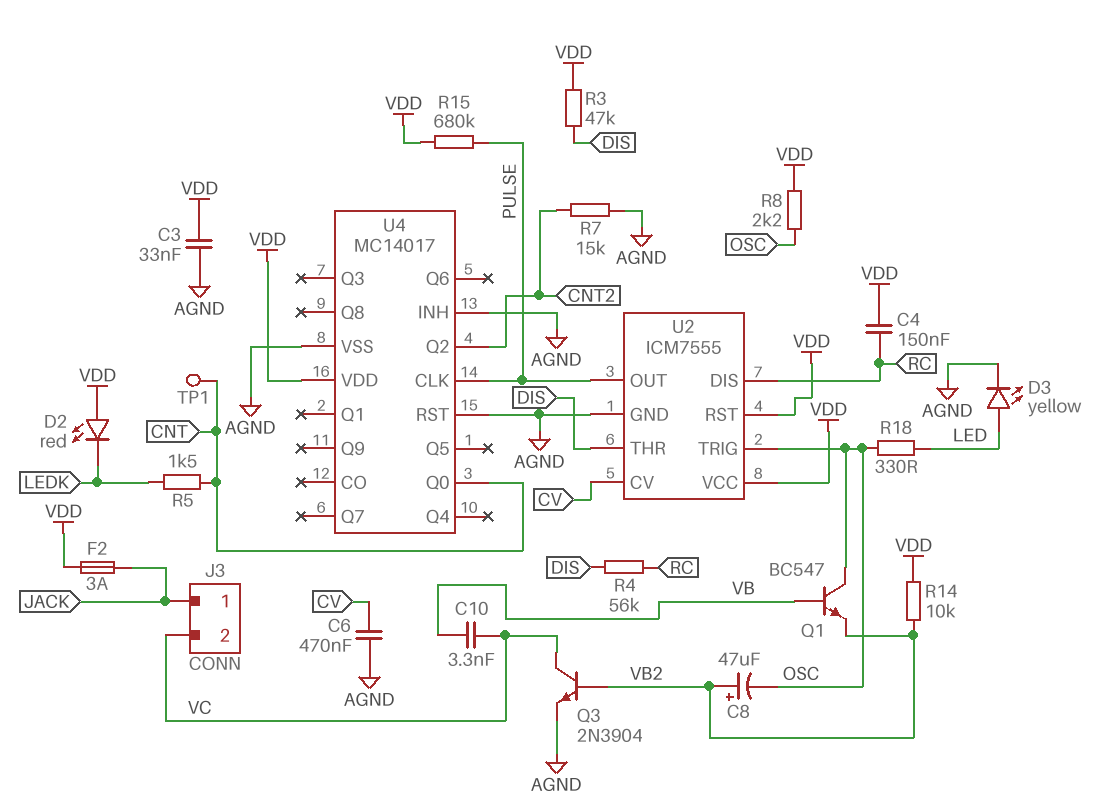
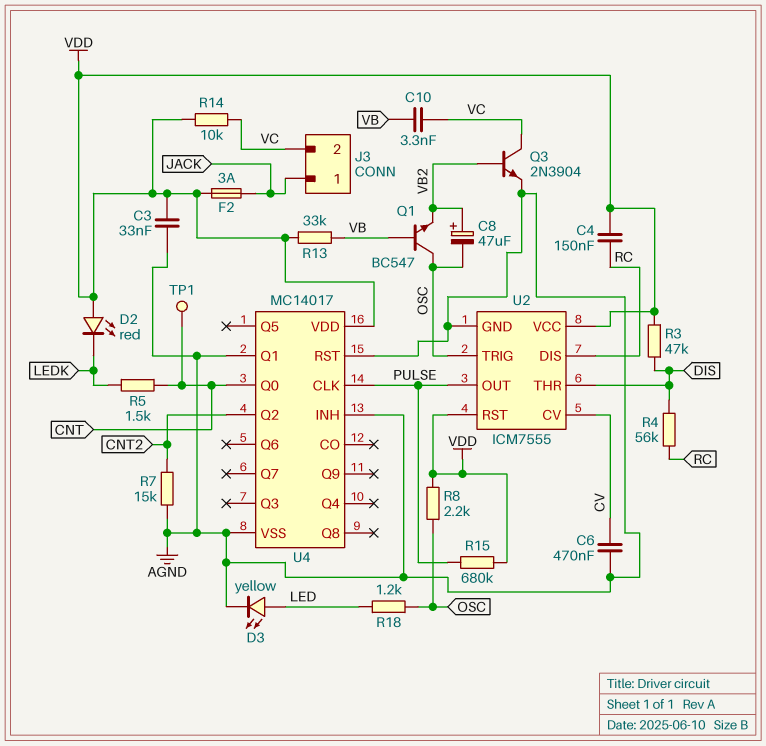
R13: none -> 33k (VB, VDD)
R14: 10k (VB2, VDD) -> 10k (VC, VDD)
R18: 330 (LED, OSC) -> 1.2k (LED, OSC)
U4 pin Q1: none -> AGND

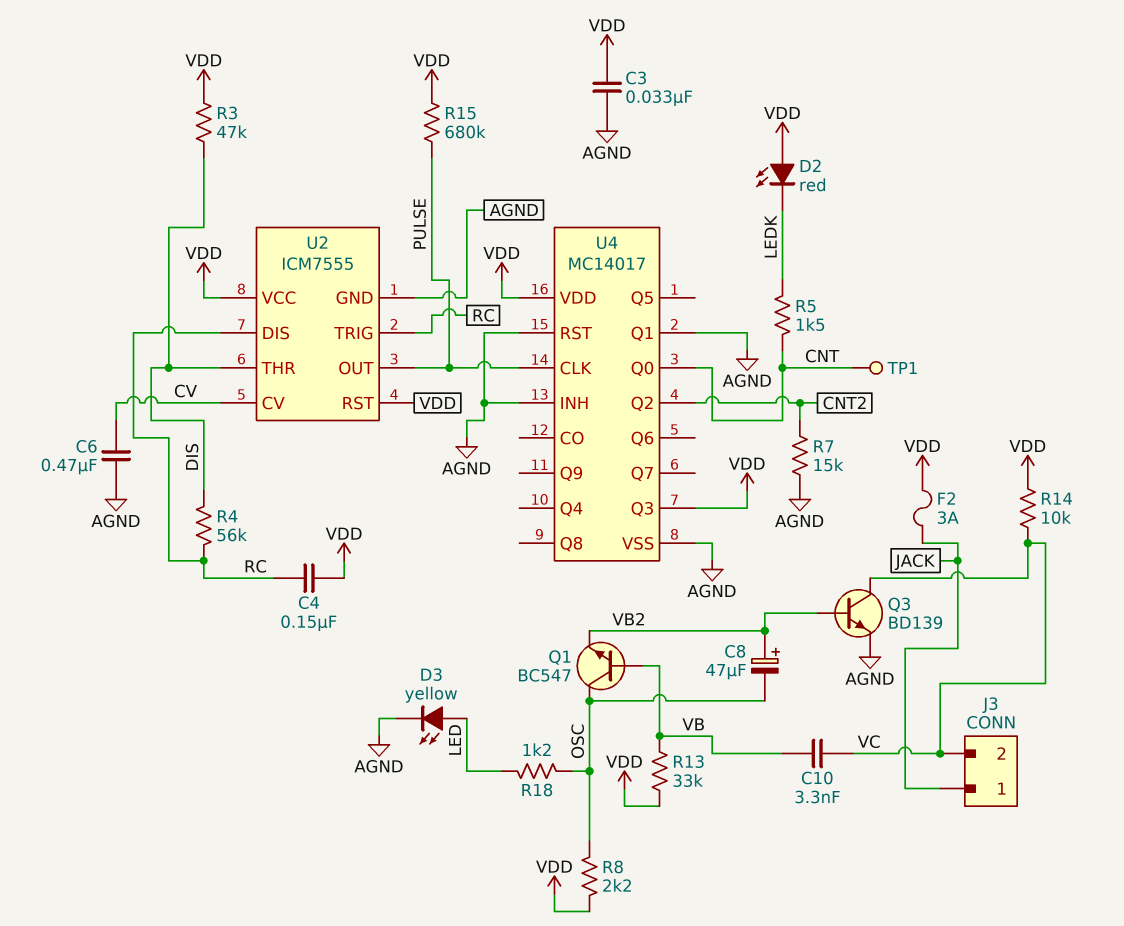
Q3: NPN 2N3904 (B VB2, C VC, E AGND) -> NPN BD139 (B VB2, C VC, E AGND)
U2 pin TRIG: OSC -> RC
U4 pin Q3: none -> VDD

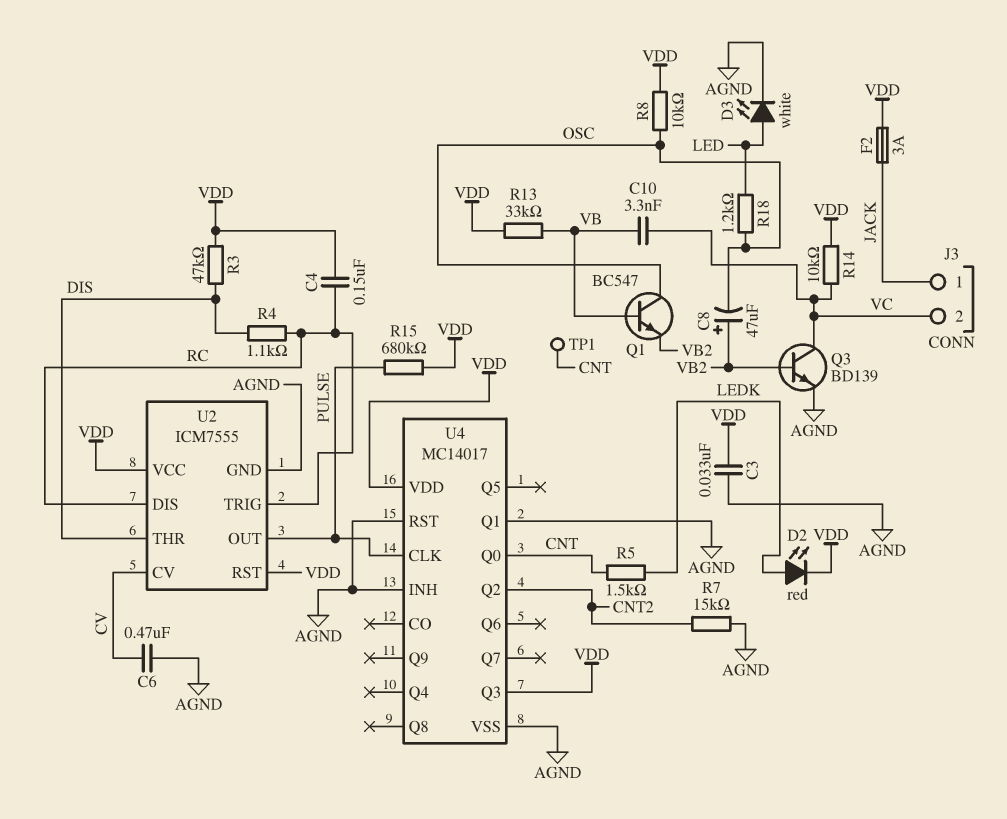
D2: LED red (A VDD, K LEDK) -> LED red (A LEDK, K VDD)
D3: LED yellow (A LED, K AGND) -> LED white (A LED, K AGND)
R4: 56k (DIS, RC) -> 1.1k (DIS, RC)
R8: 2.2k (OSC, VDD) -> 10k (OSC, VDD)

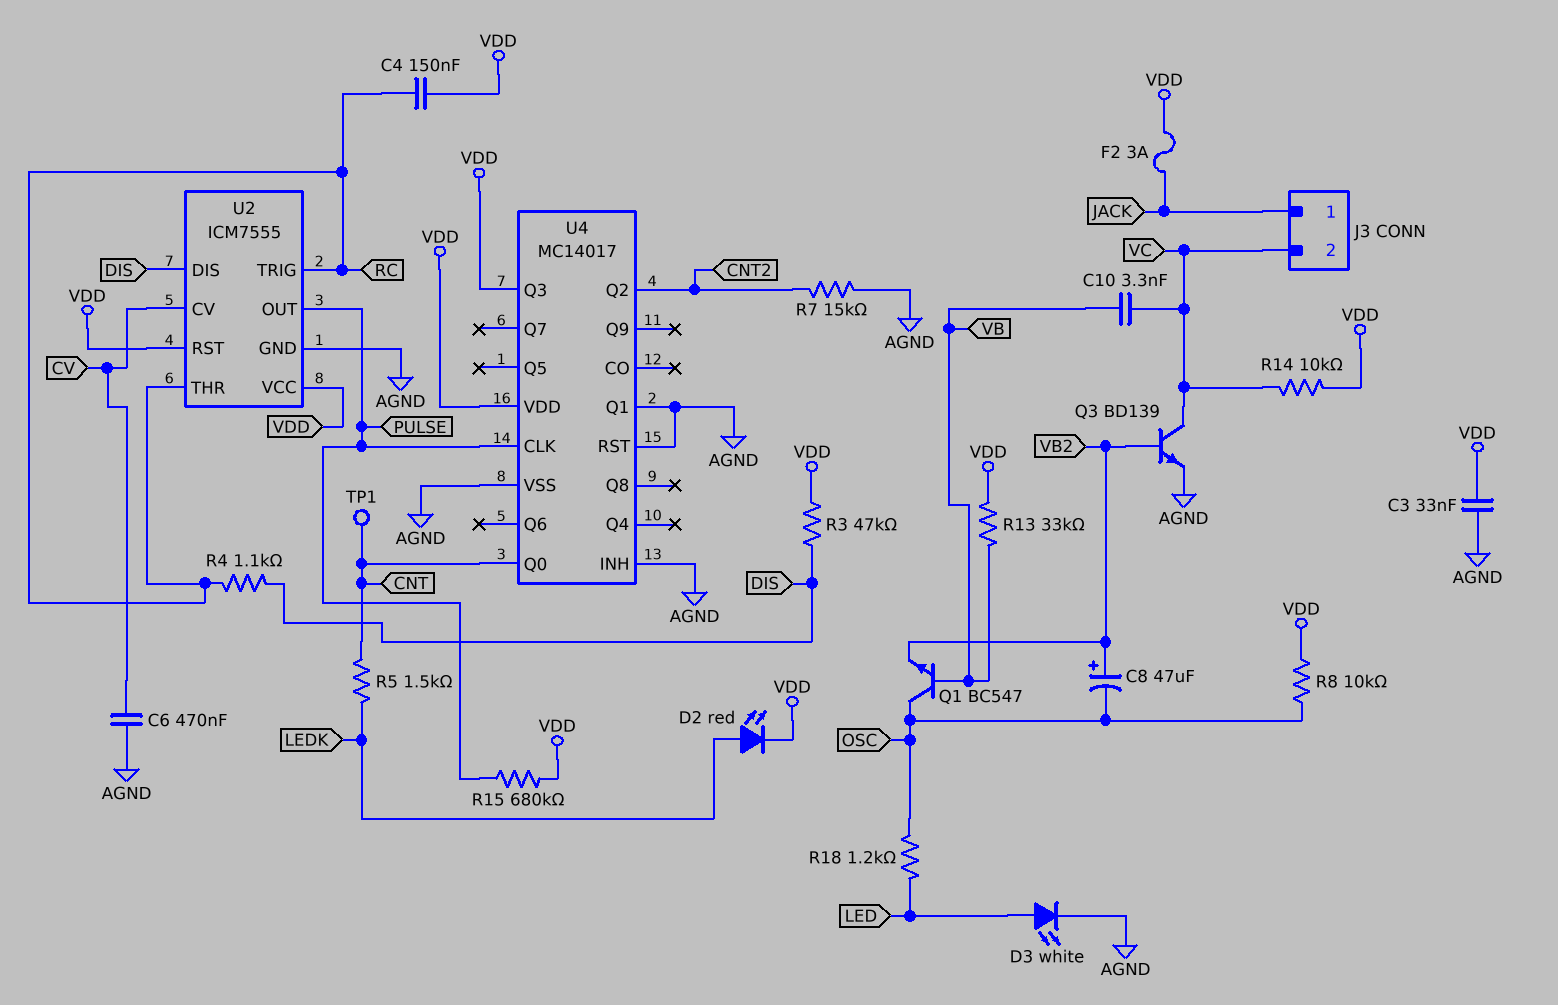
U2 pin DIS: RC -> DIS
U2 pin THR: DIS -> RC

